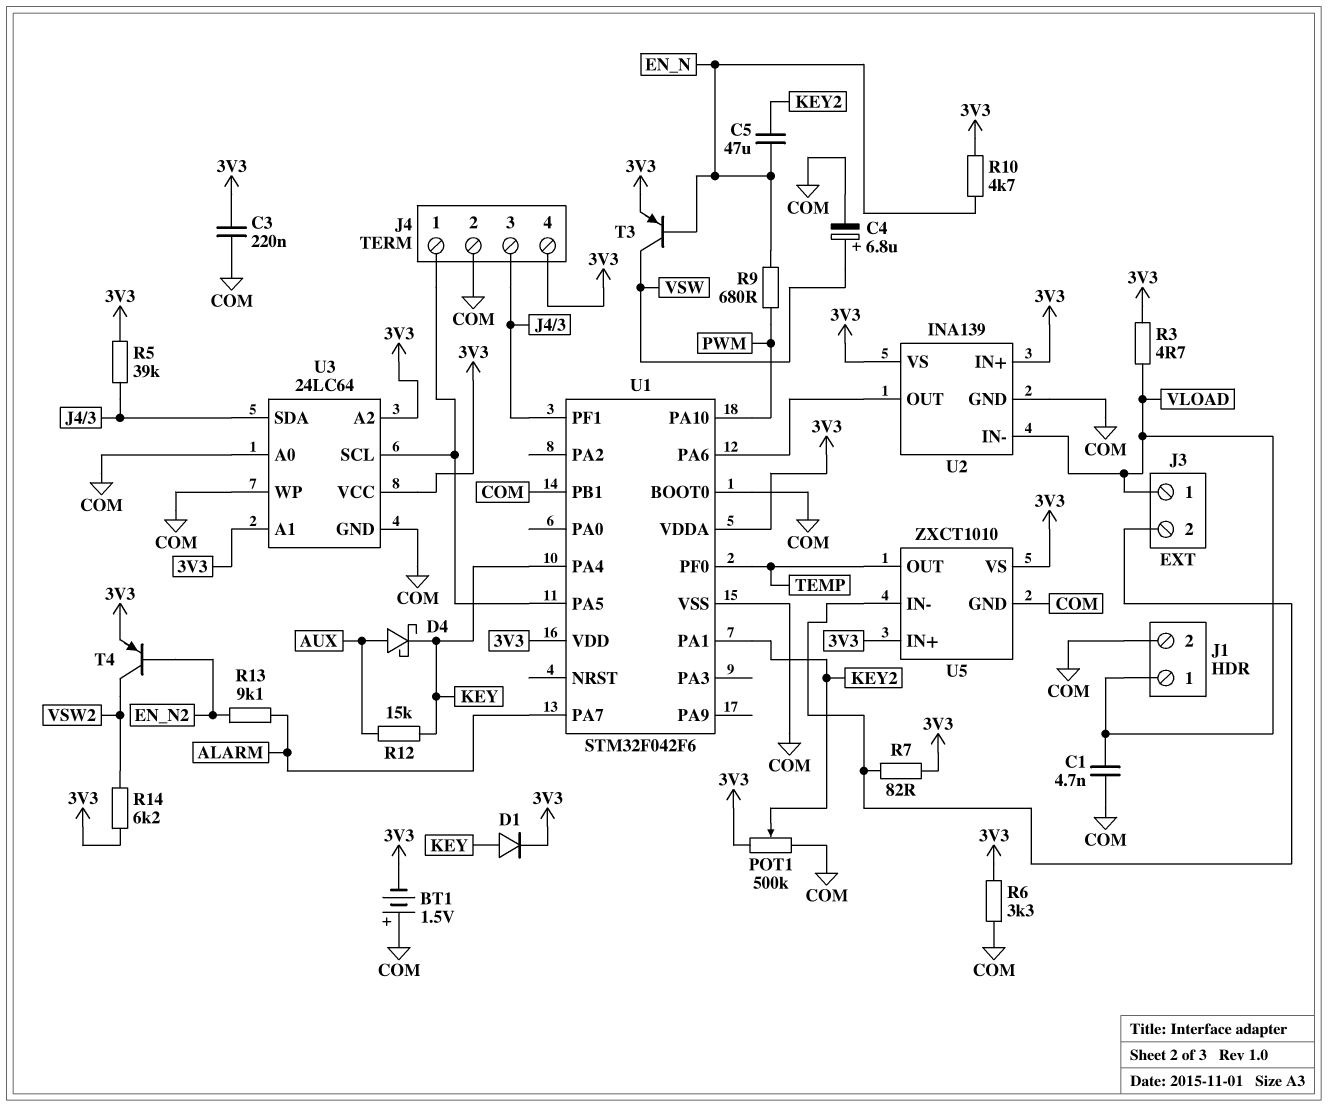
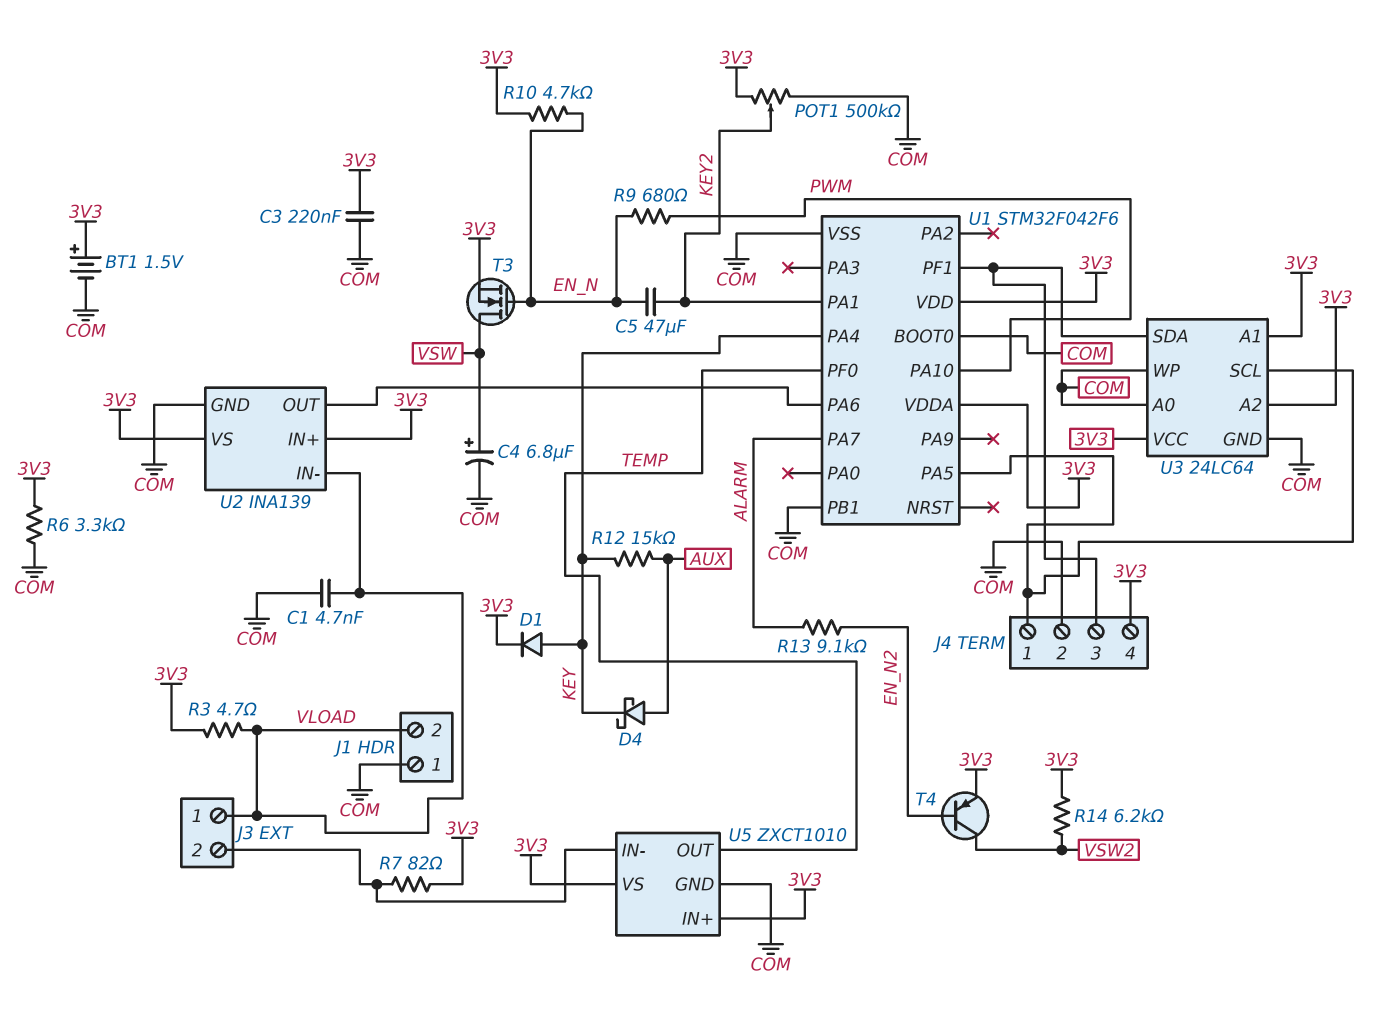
BT1: 1.5V (plus COM, minus 3V3) -> 1.5V (plus 3V3, minus COM)
J1 pin 1: VLOAD -> COM
J1 pin 2: COM -> VLOAD
R5: 39k (3V3, J4/3) -> none
T3: PNP (B EN_N, C VSW, E 3V3) -> NMOS (G EN_N, D VSW, S 3V3)

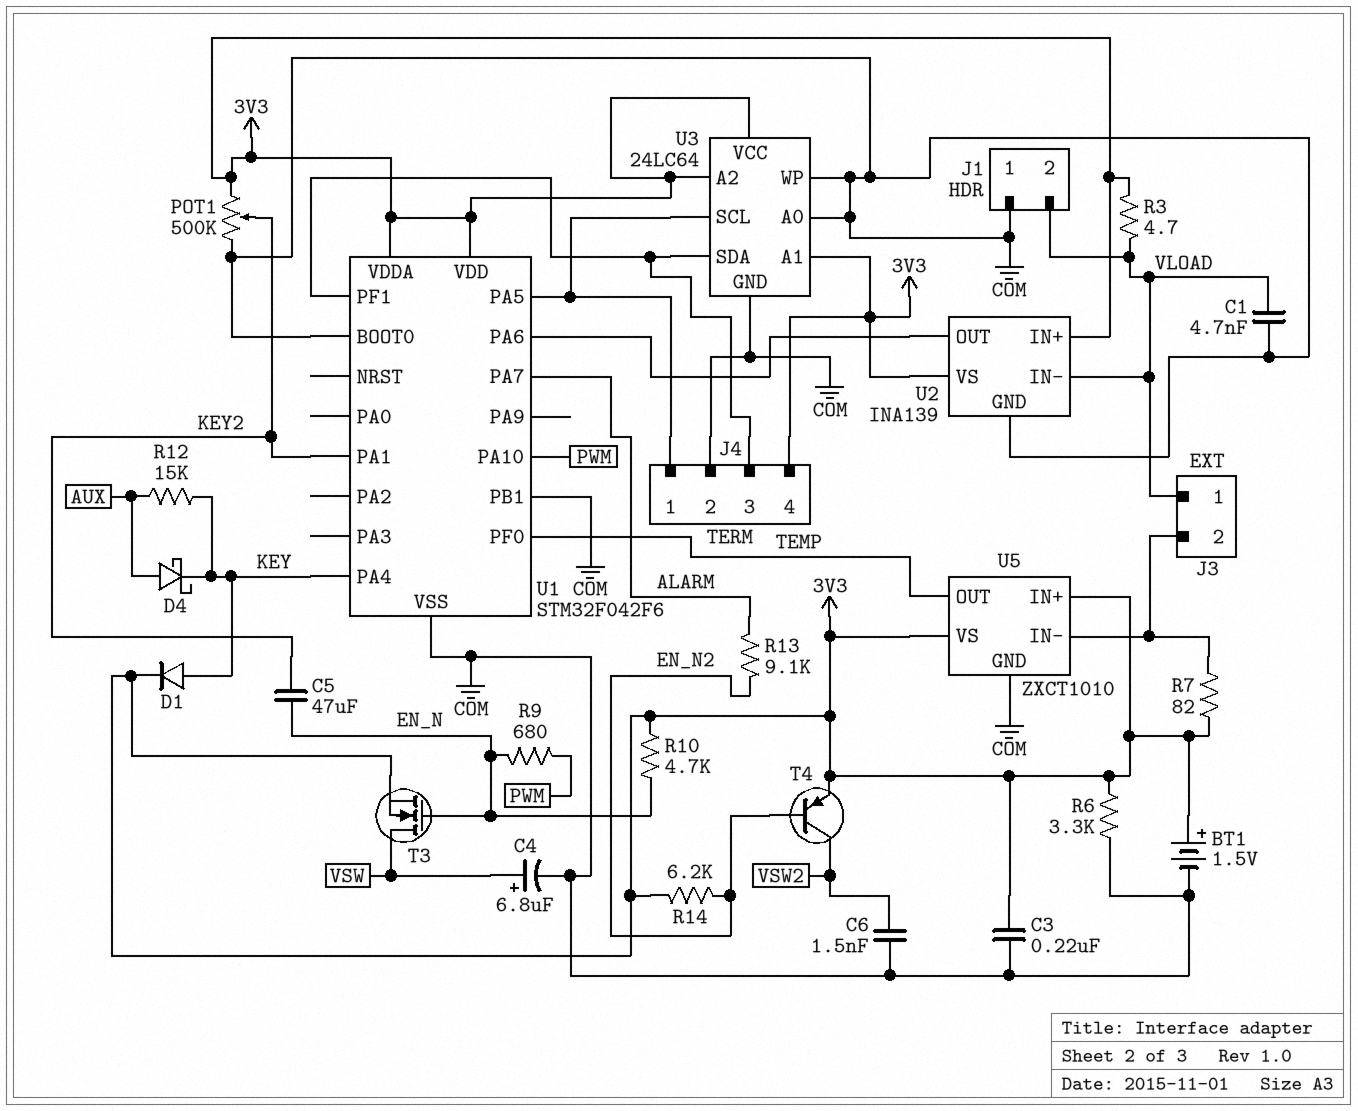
C6: none -> 1.5nF (COM, VSW2)
R14: 6.2k (3V3, VSW2) -> 6.2k (3V3, EN_N2)

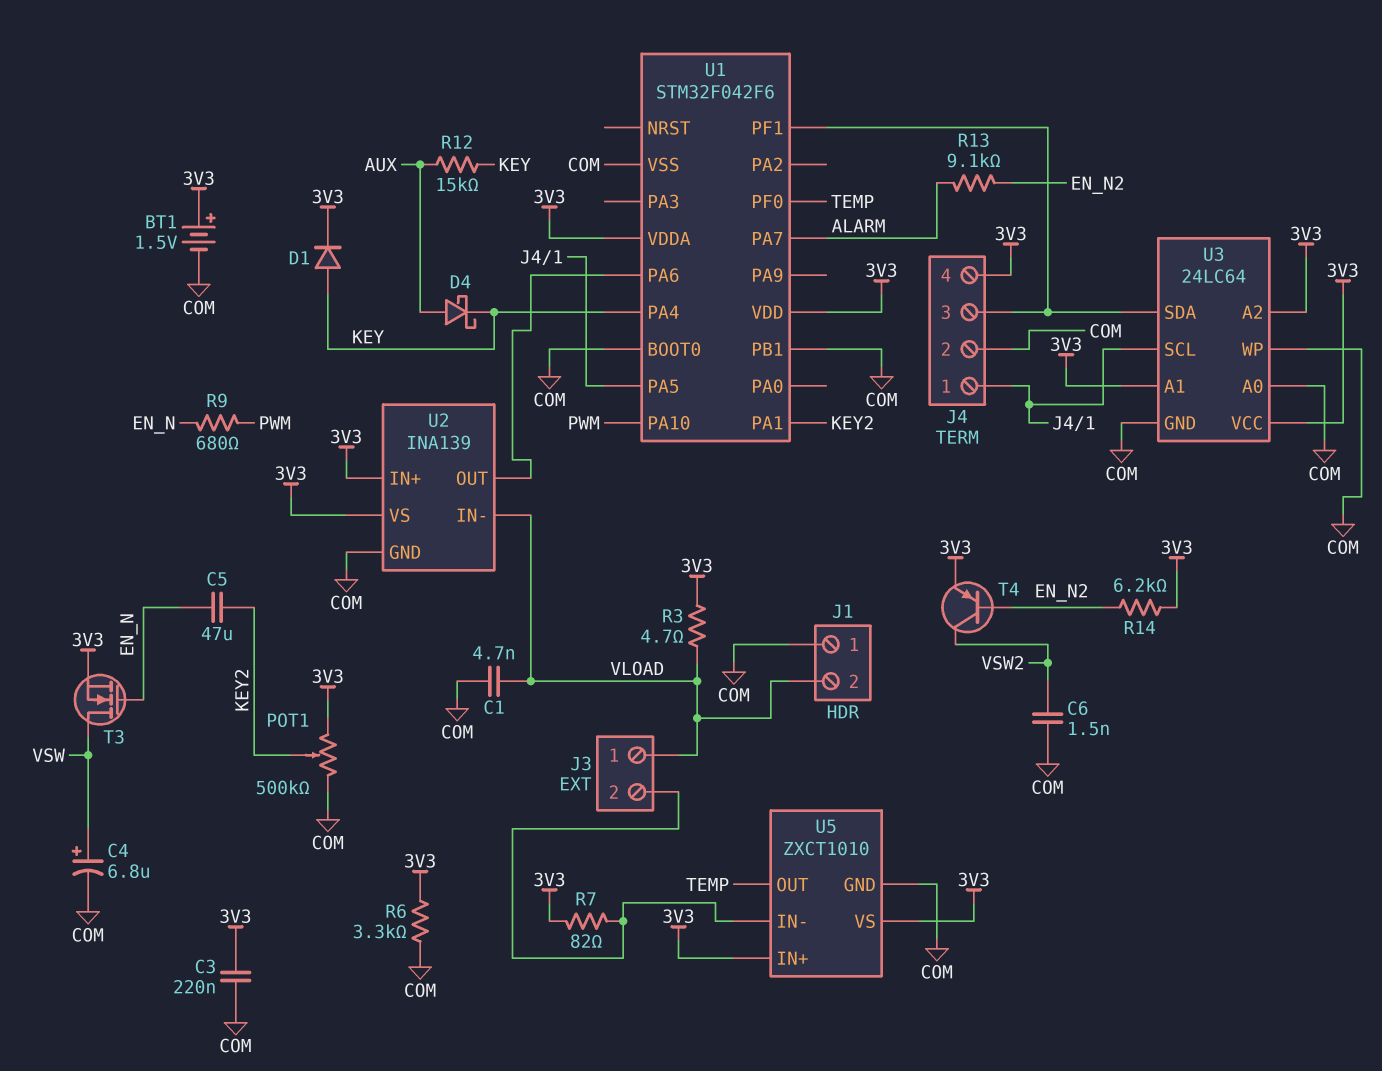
R10: 4.7k (3V3, EN_N) -> none

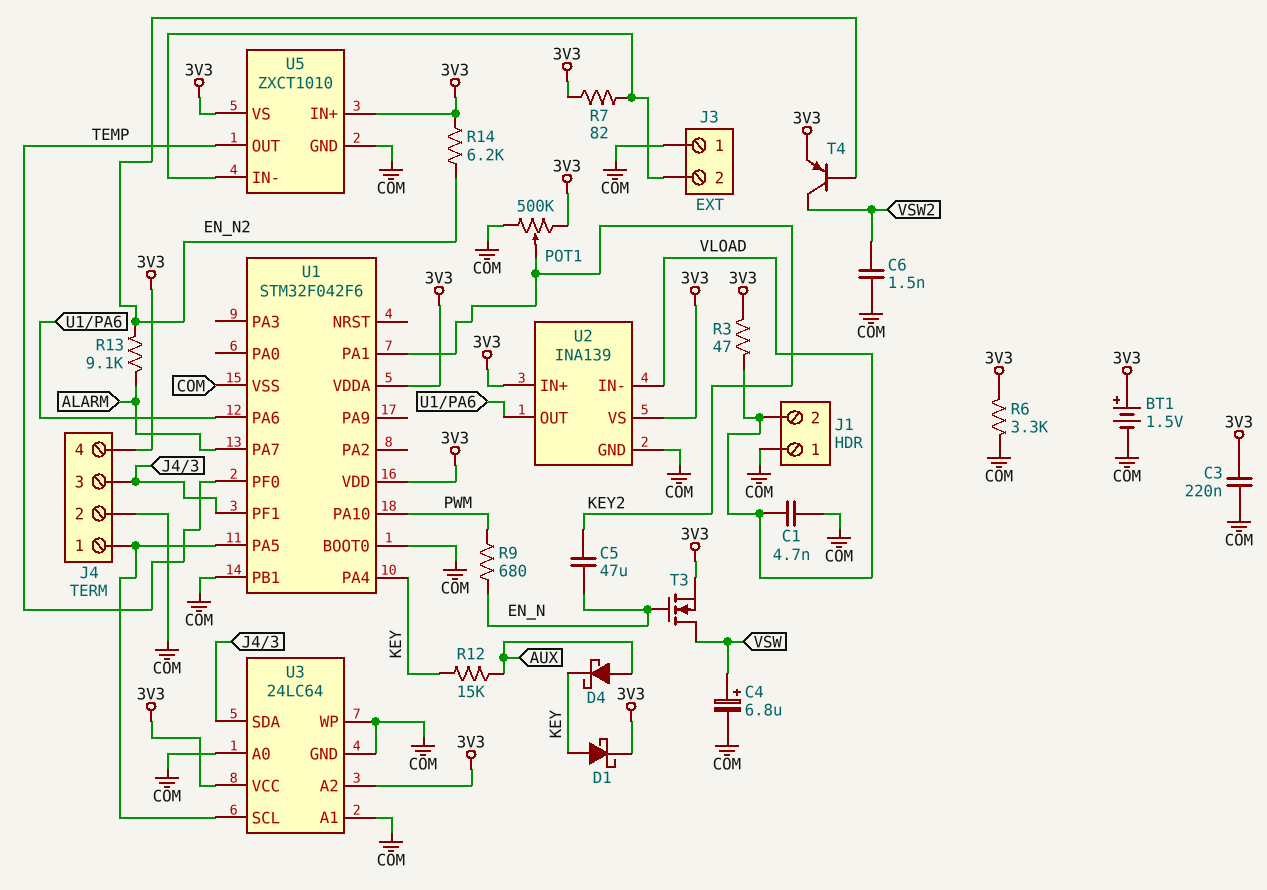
D1: diode (A KEY, K 3V3) -> schottky (A KEY, K 3V3)
J3 pin 1: VLOAD -> COM
R3: 4.7 (3V3, VLOAD) -> 47 (3V3, VLOAD)
U3 pin A1: 3V3 -> COM

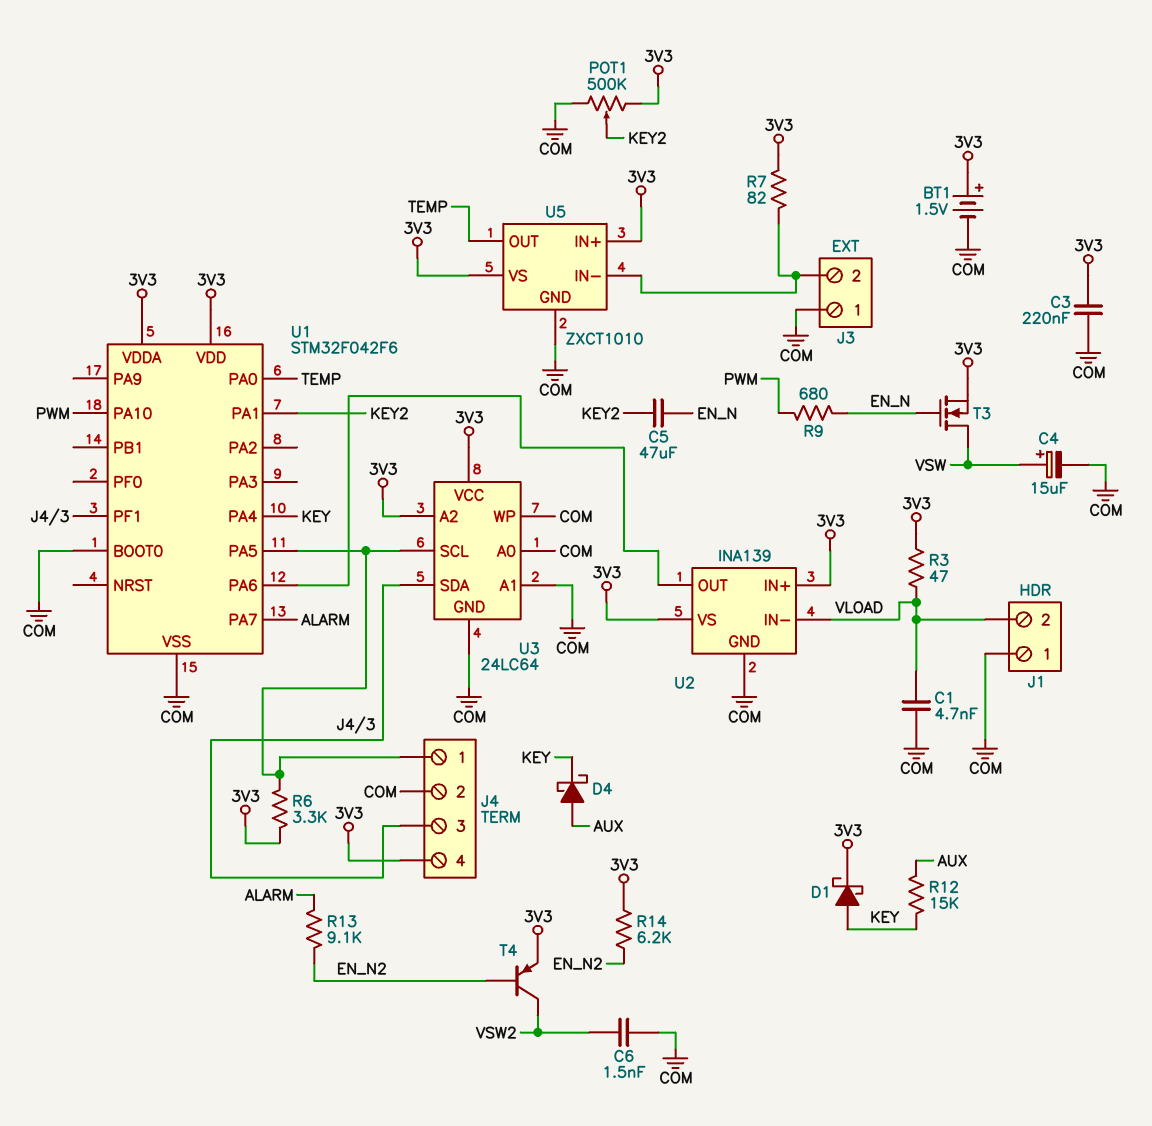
C4: 6.8uF (plus VSW, minus COM) -> 15uF (plus VSW, minus COM)
R6: 3.3k (3V3, COM) -> 3.3k (3V3, J4/1)
U1 pin PA0: none -> TEMP
U1 pin PB1: COM -> none
U1 pin PF0: TEMP -> none

